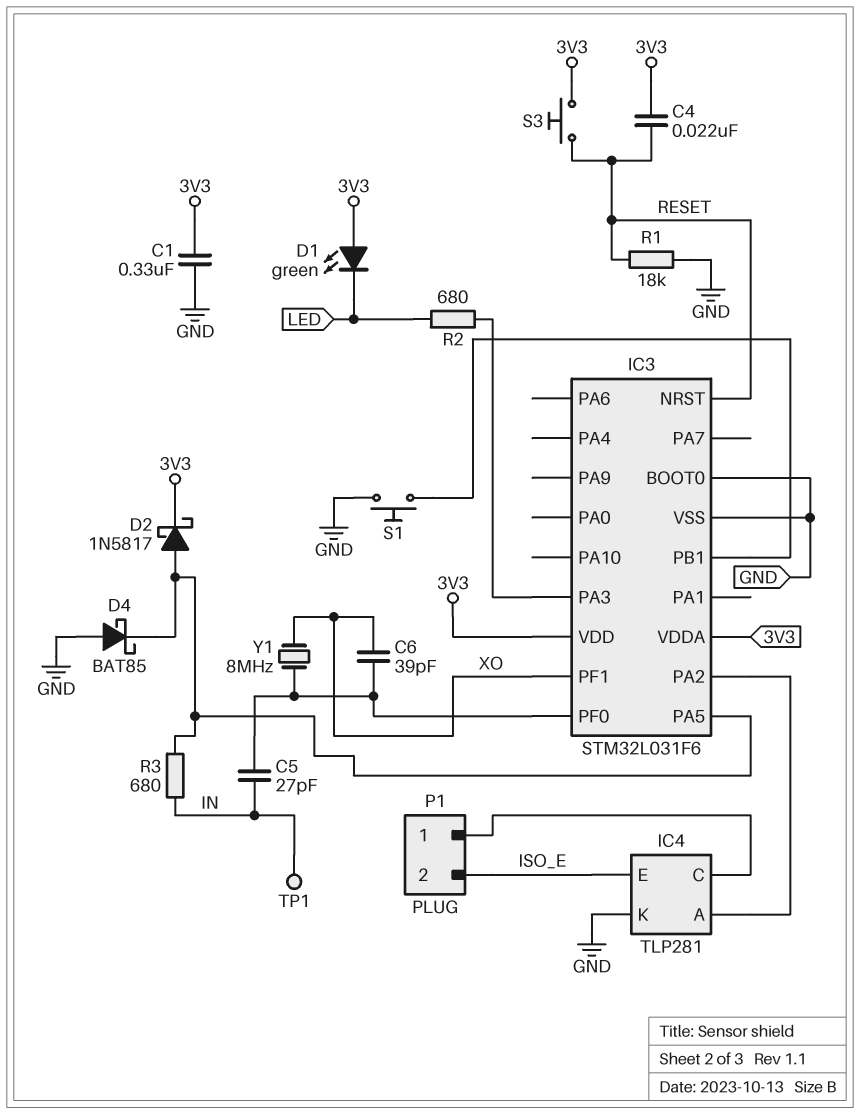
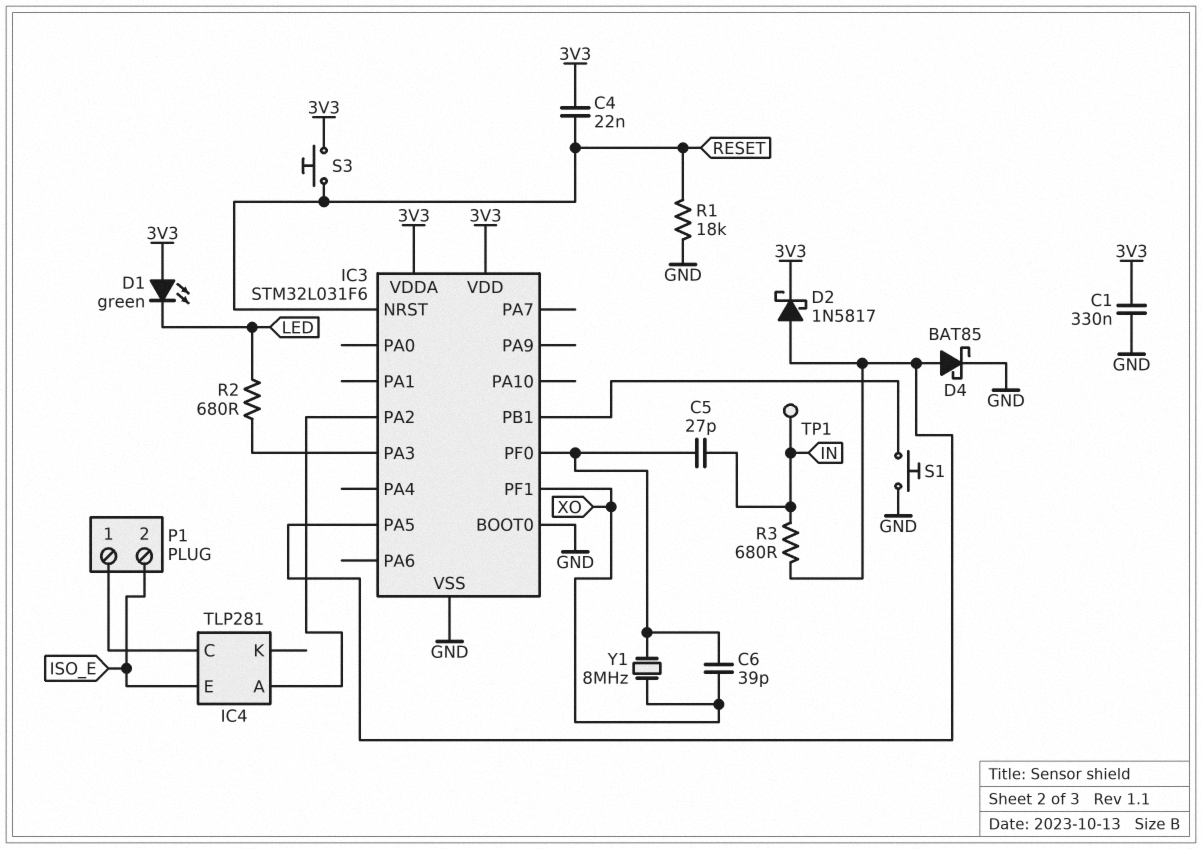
D4: schottky BAT85 (A GND, K IC3/PA5) -> schottky BAT85 (A IC3/PA5, K GND)
IC4 pin K: GND -> none

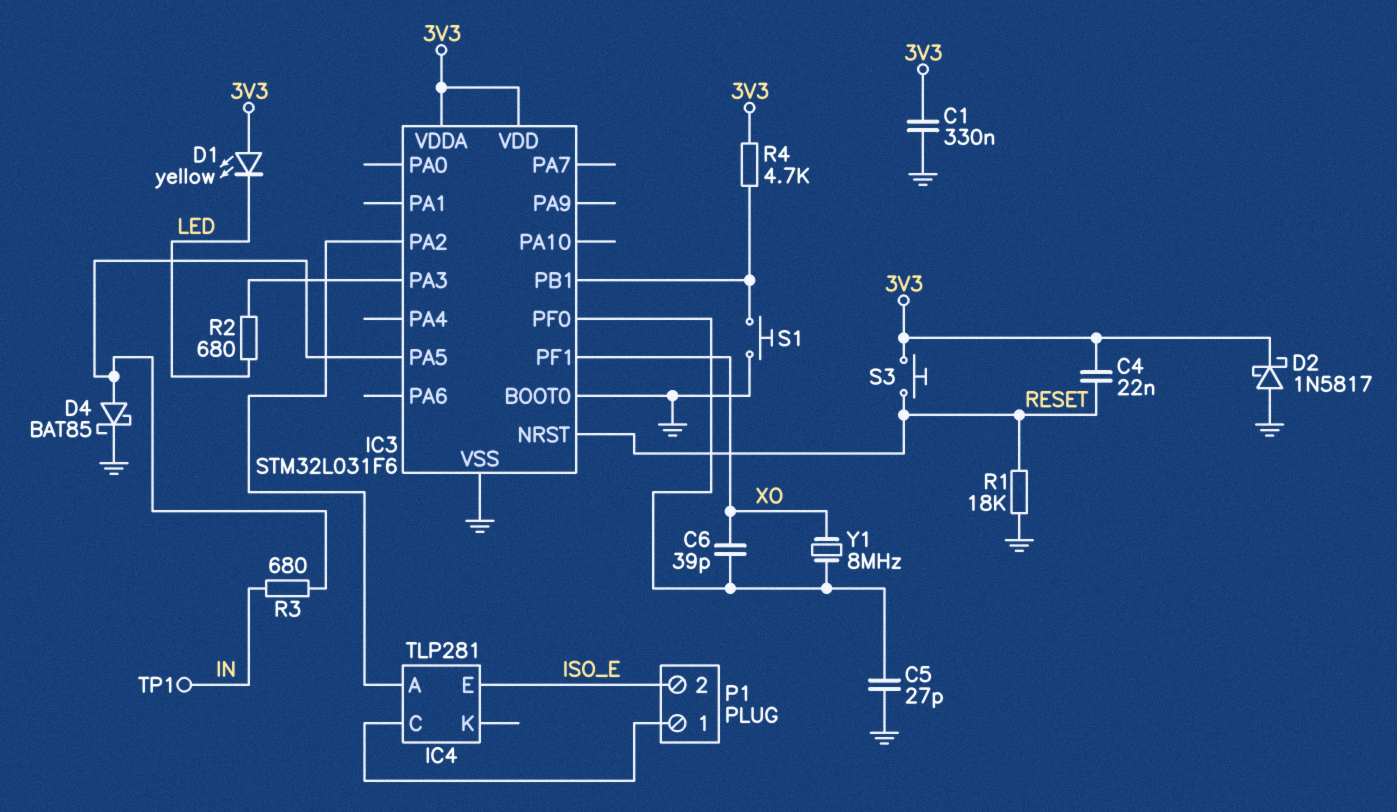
C5: 27pF (IC3/PF0, IN) -> 27pF (GND, IC3/PF0)
D1: LED green (A 3V3, K LED) -> LED yellow (A 3V3, K LED)
D2: schottky 1N5817 (A IC3/PA5, K 3V3) -> schottky 1N5817 (A GND, K 3V3)
R4: none -> 4.7k (3V3, IC3/PB1)

